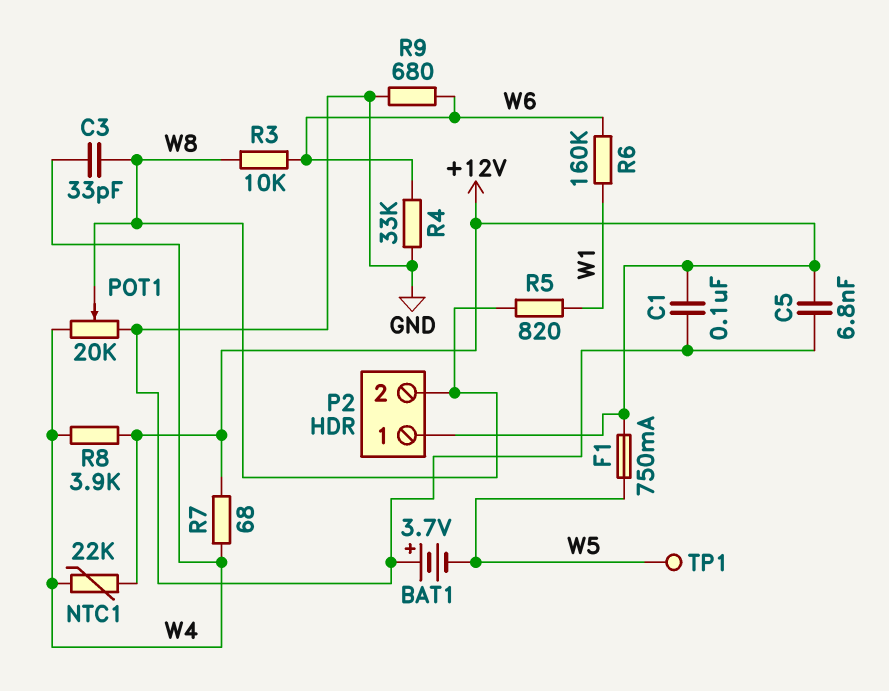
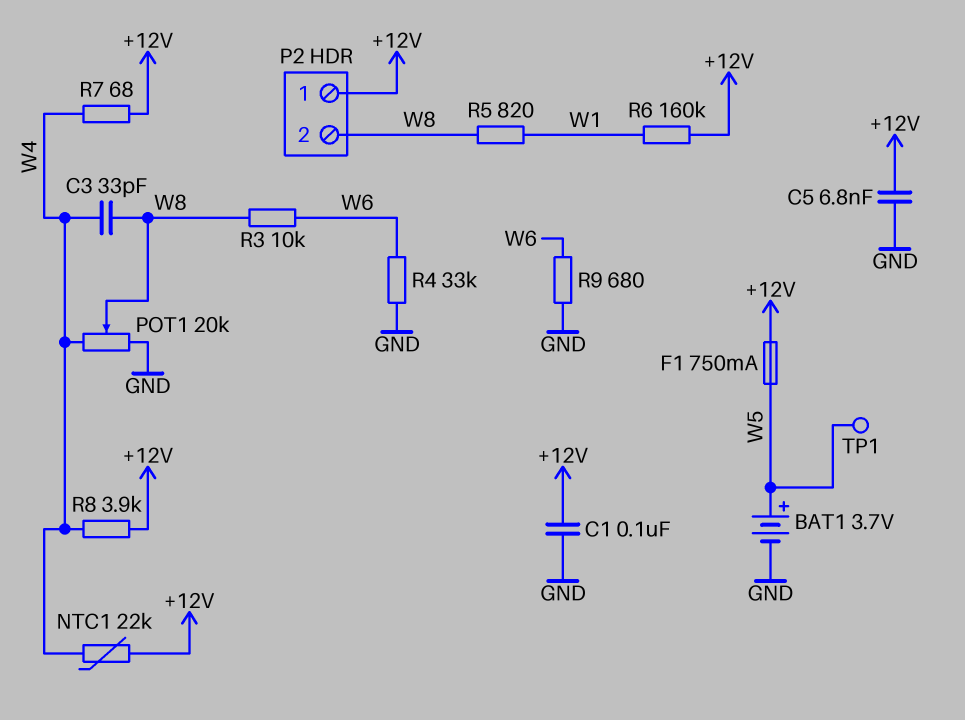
BAT1: 3.7V (plus GND, minus W5) -> 3.7V (plus W5, minus GND)
R6: 160k (W1, W6) -> 160k (+12V, W1)

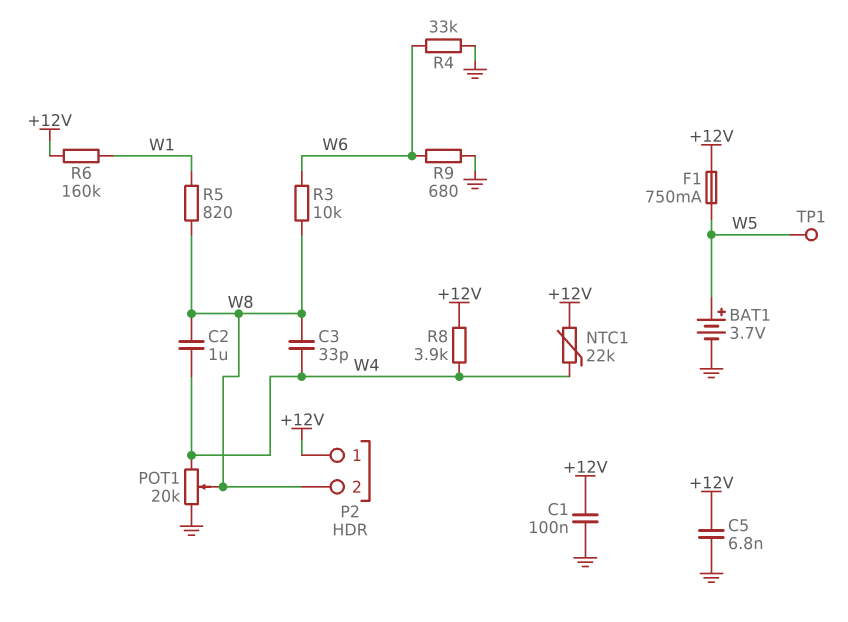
C2: none -> 1uF (W4, W8)
R7: 68 (+12V, W4) -> none

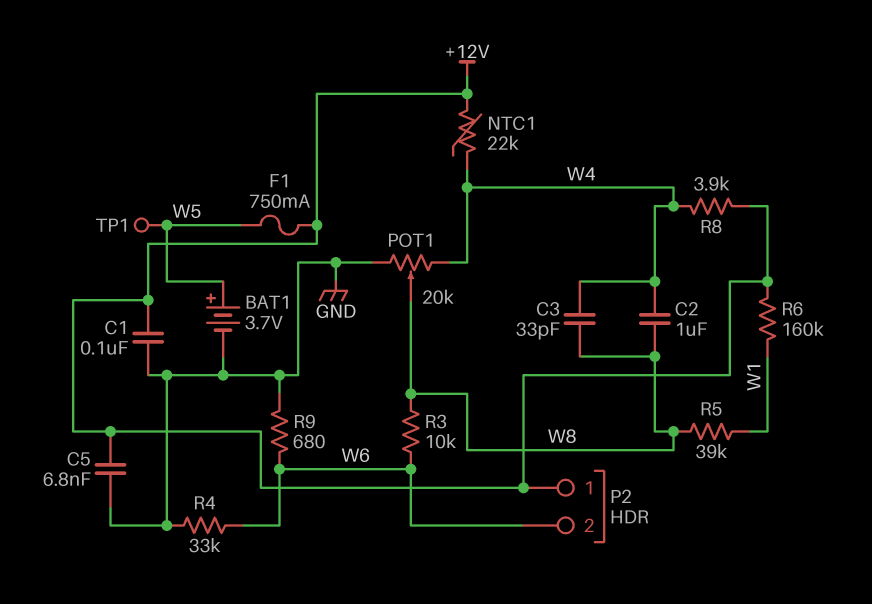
P2 pin 2: W8 -> W6
R5: 820 (W1, W8) -> 39k (W1, W8)

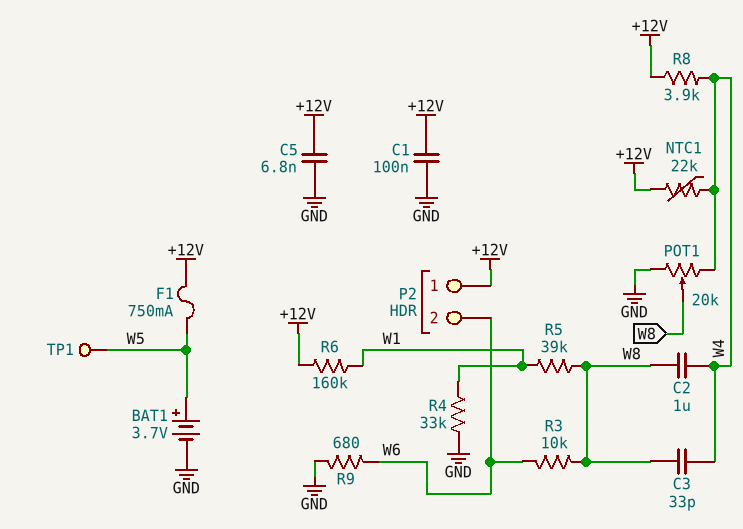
R4: 33k (GND, W6) -> 33k (GND, W1)

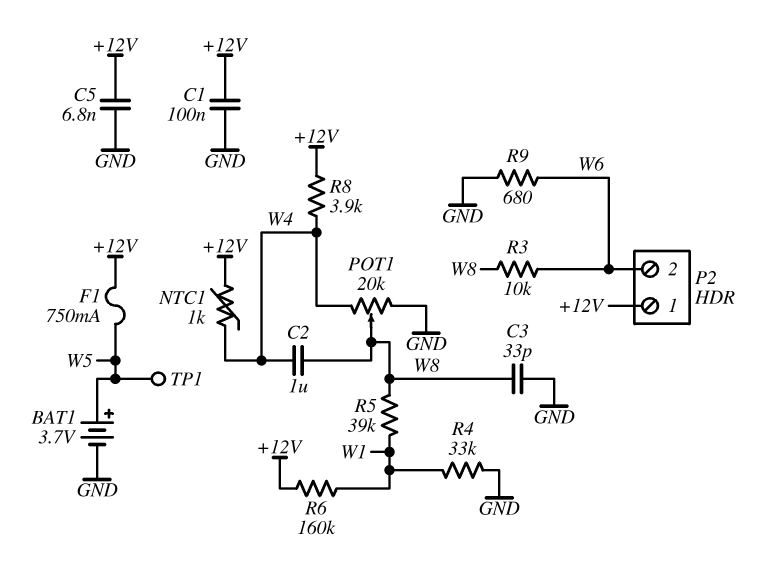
C3: 33pF (W4, W8) -> 33pF (GND, W8)
NTC1: 22k (+12V, W4) -> 1k (+12V, W4)

